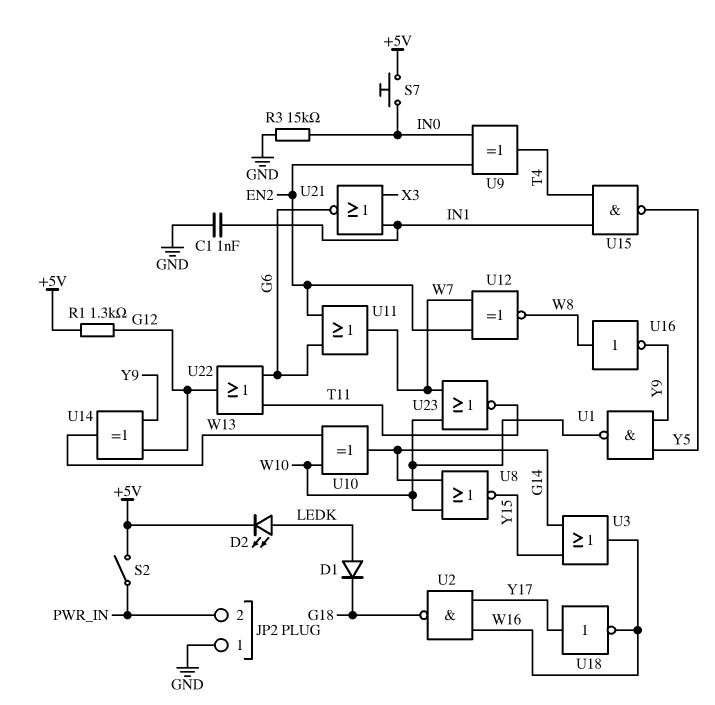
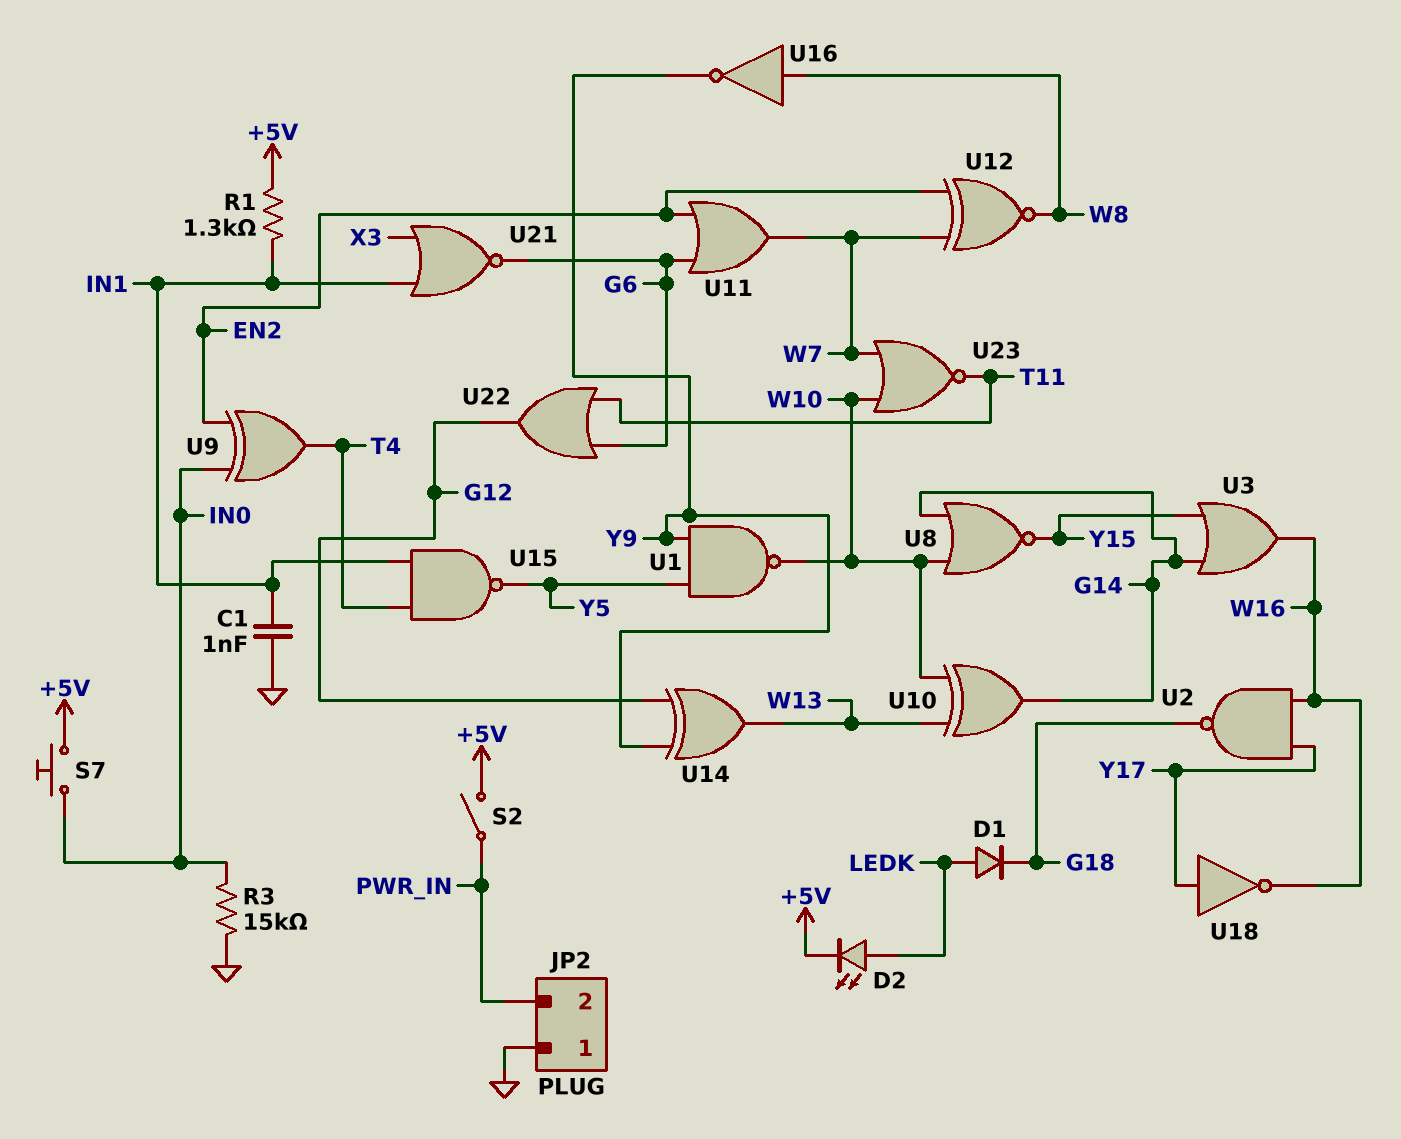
R1: 1.3k (+5V, G12) -> 1.3k (+5V, IN1)

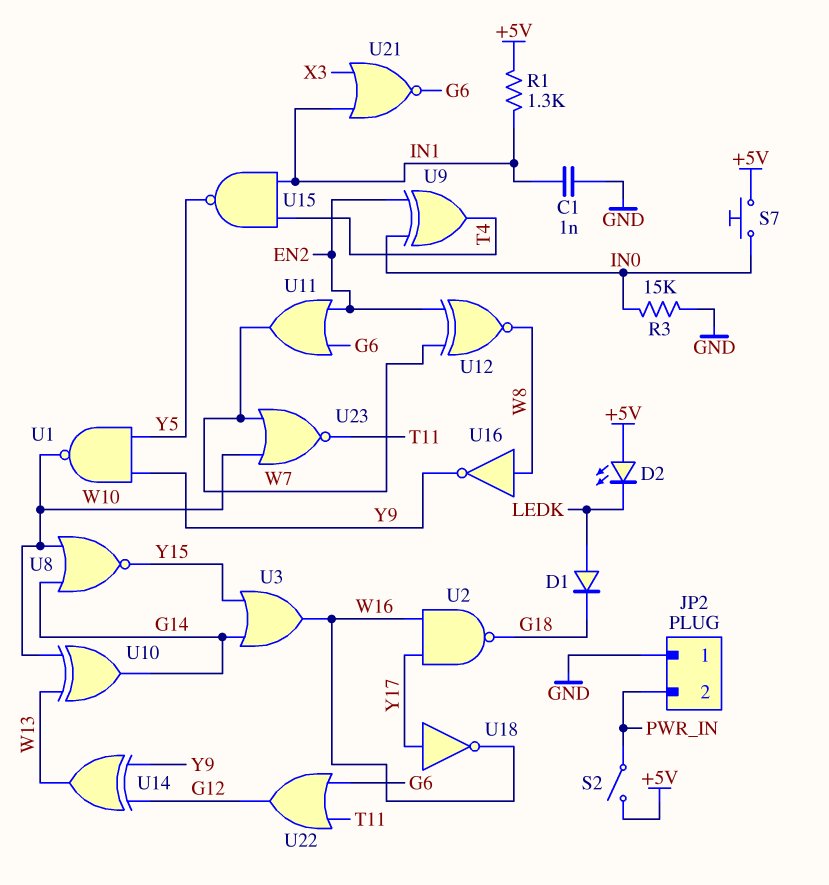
D2: LED (A LEDK, K +5V) -> LED (A +5V, K LEDK)

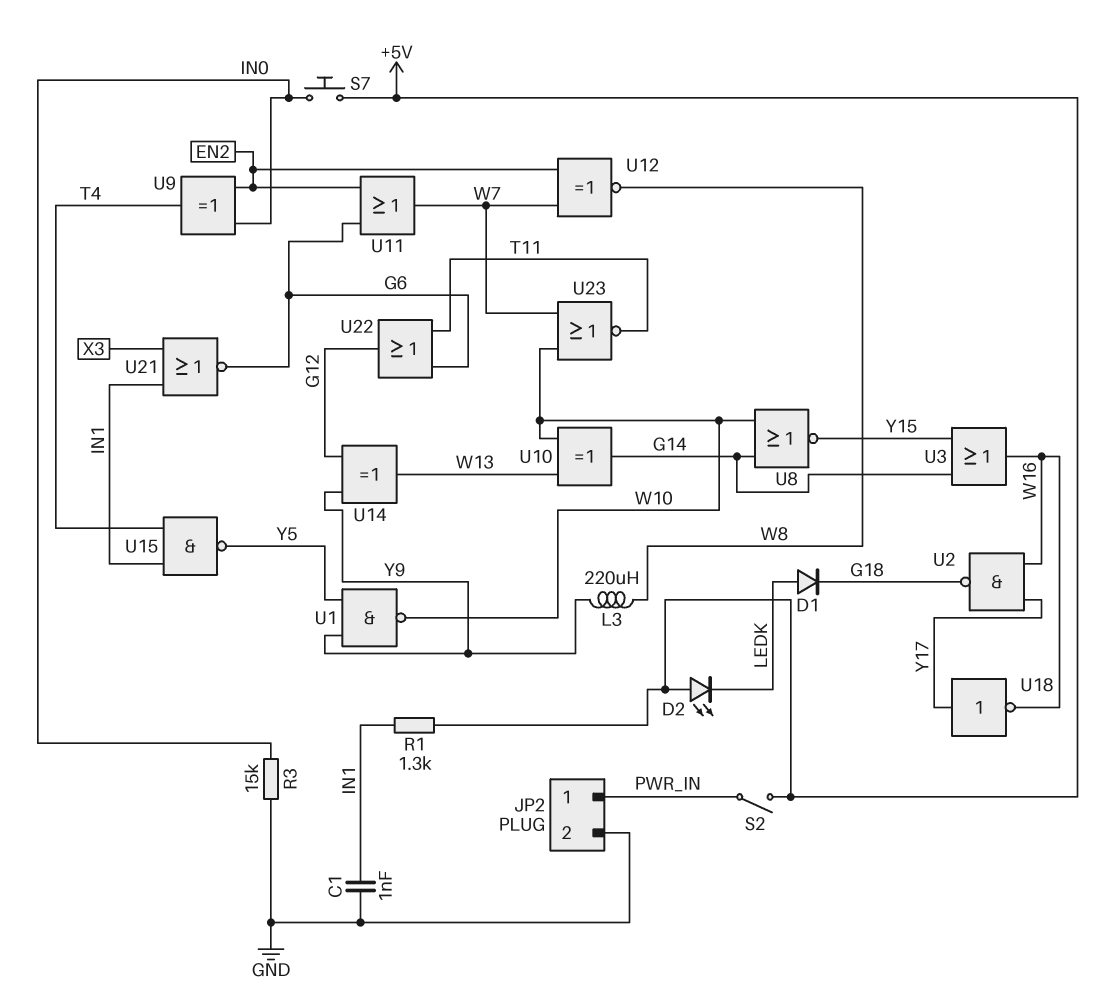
JP2 pin 1: GND -> PWR_IN
JP2 pin 2: PWR_IN -> GND
L3: none -> 220uH (W8, Y9)
U16: NOT (in W8, out Y9) -> none

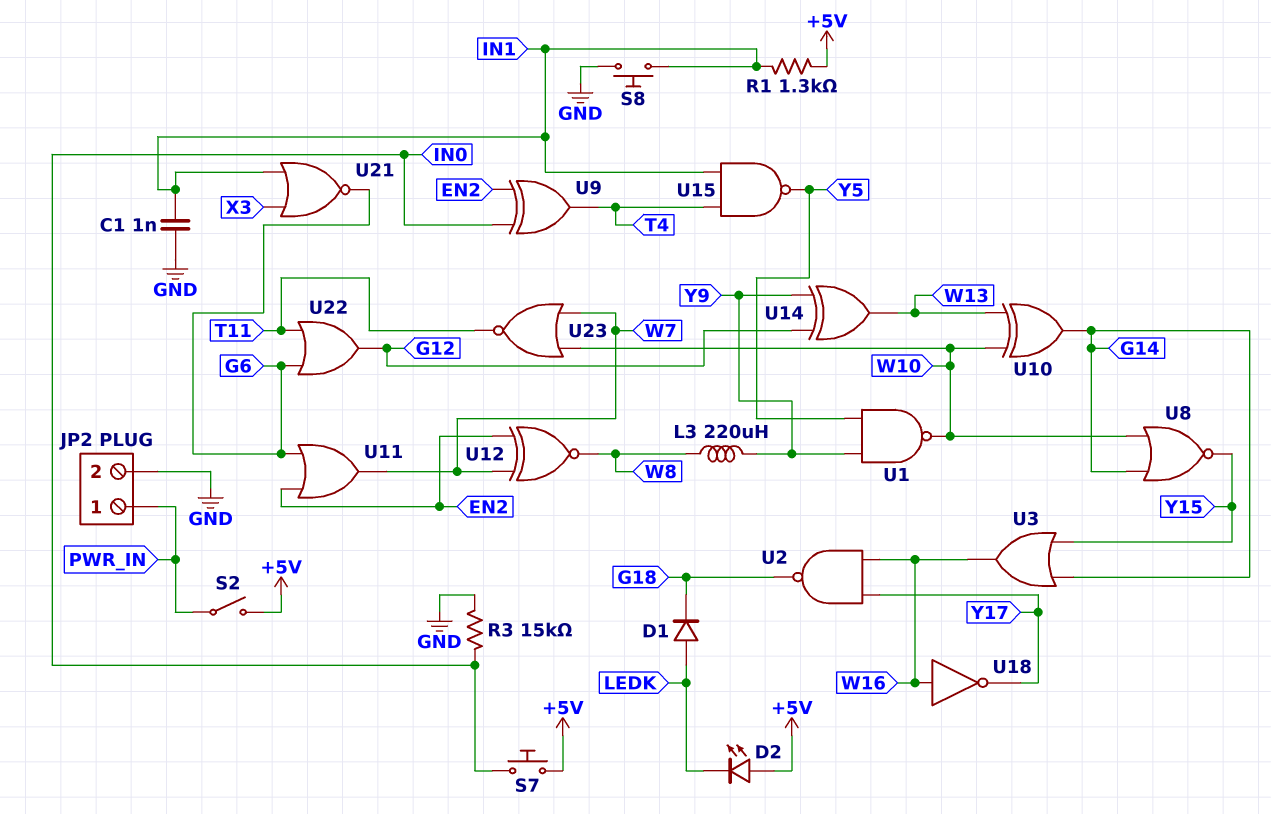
S8: none -> button (GND, IN1)
U18: NOT (in Y17, out W16) -> NOT (in W16, out Y17)

